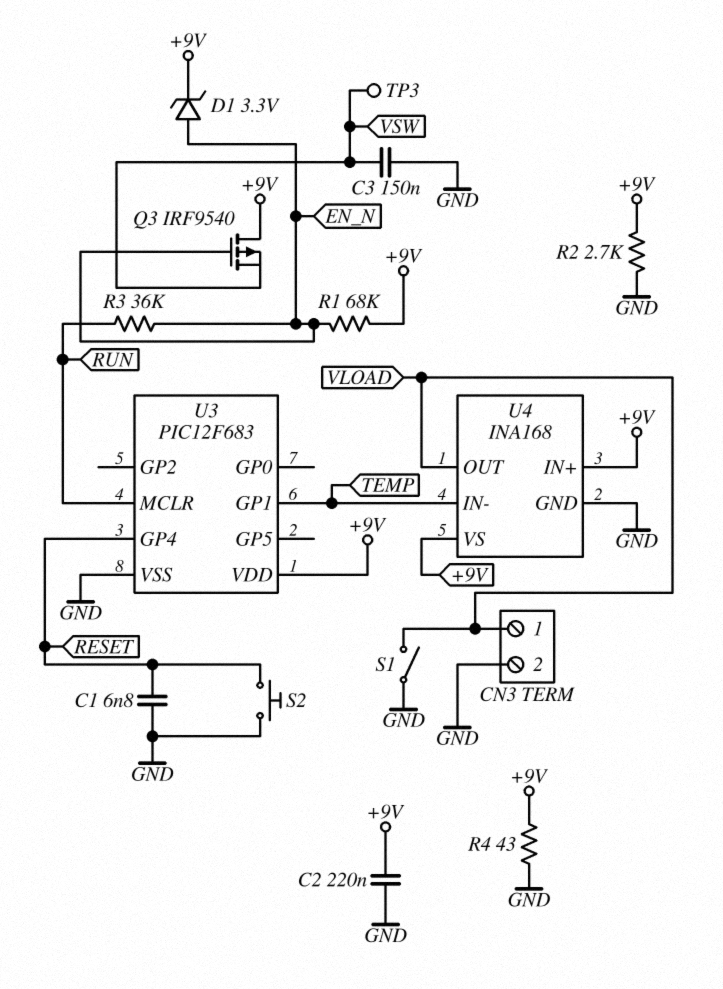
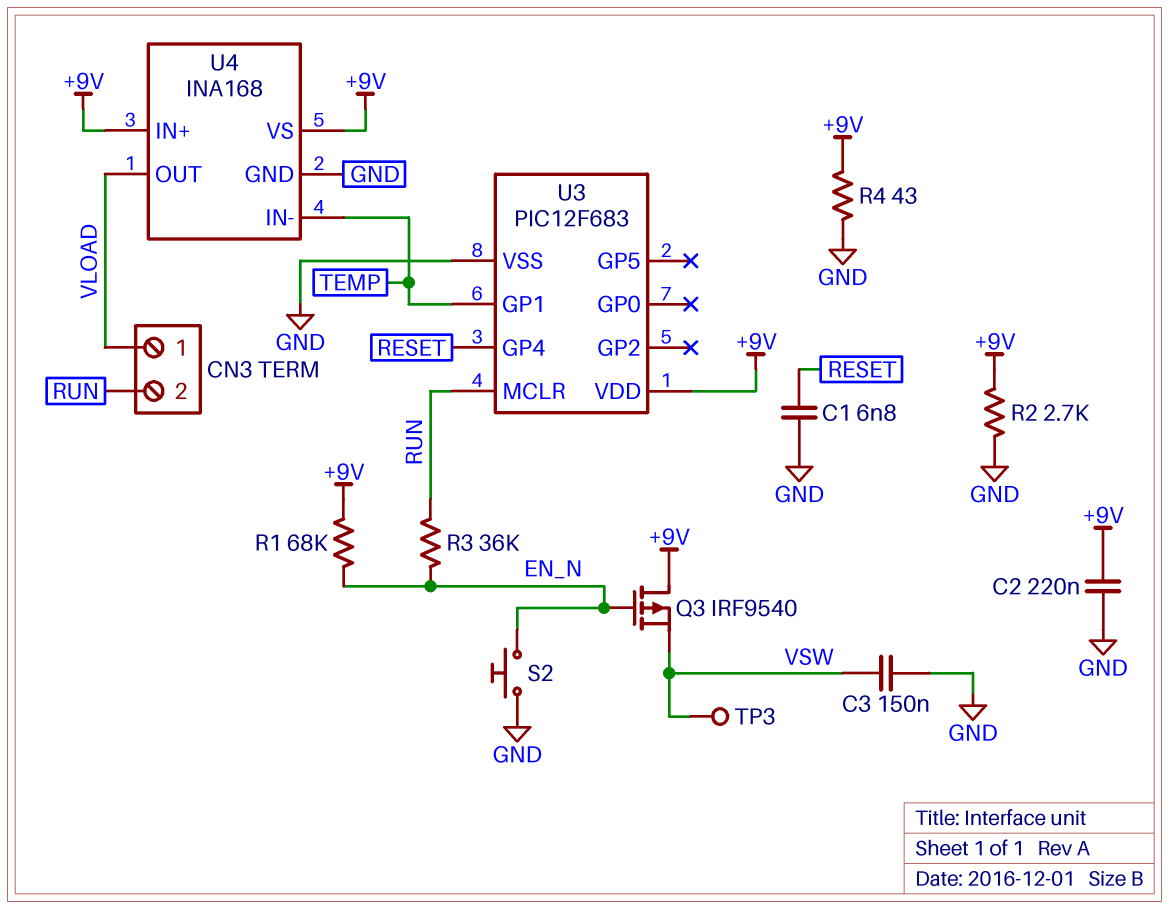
CN3 pin 2: GND -> RUN
D1: zener 3.3V (A EN_N, K +9V) -> none
S1: switch (GND, VLOAD) -> none
S2: button (GND, RESET) -> button (EN_N, GND)

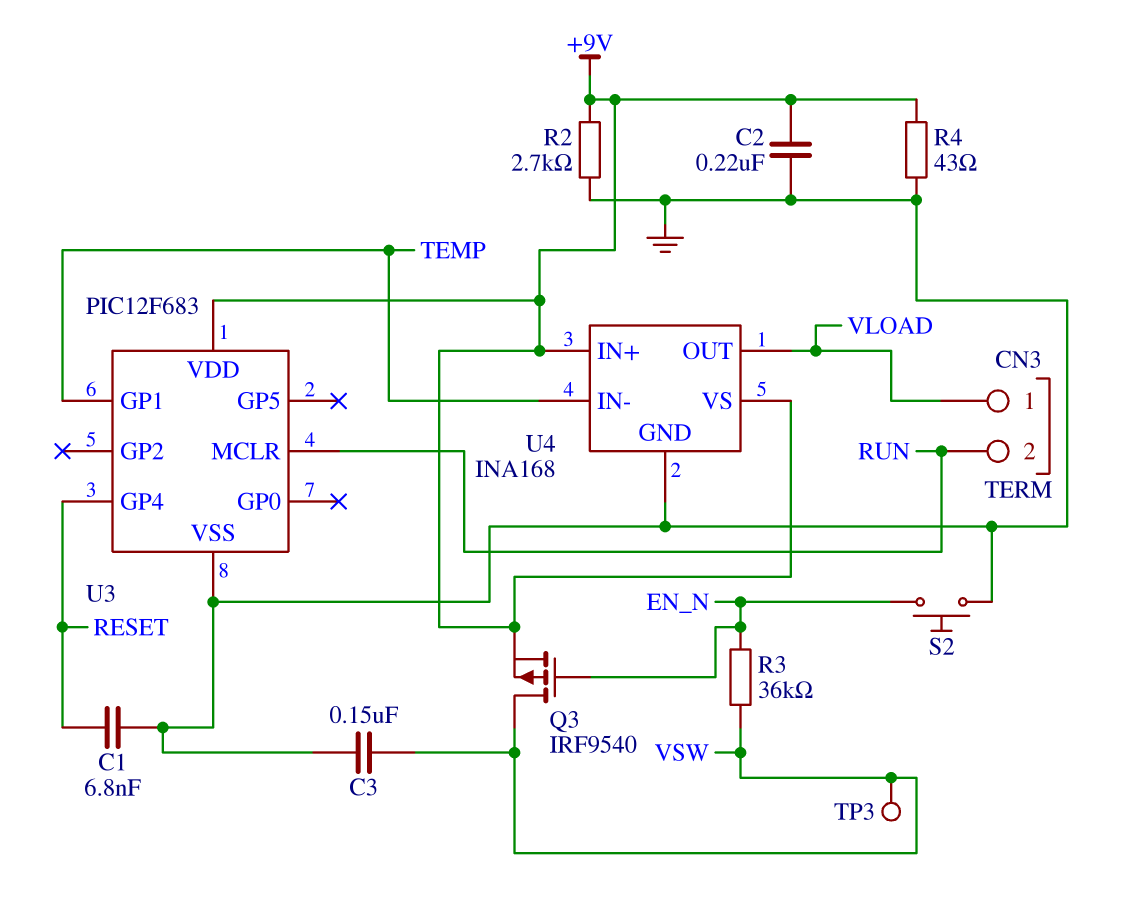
Q3: PMOS IRF9540 (G EN_N, D +9V, S VSW) -> PMOS IRF9540 (G EN_N, D VSW, S +9V)
R1: 68k (+9V, EN_N) -> none
R3: 36k (EN_N, RUN) -> 36k (EN_N, VSW)

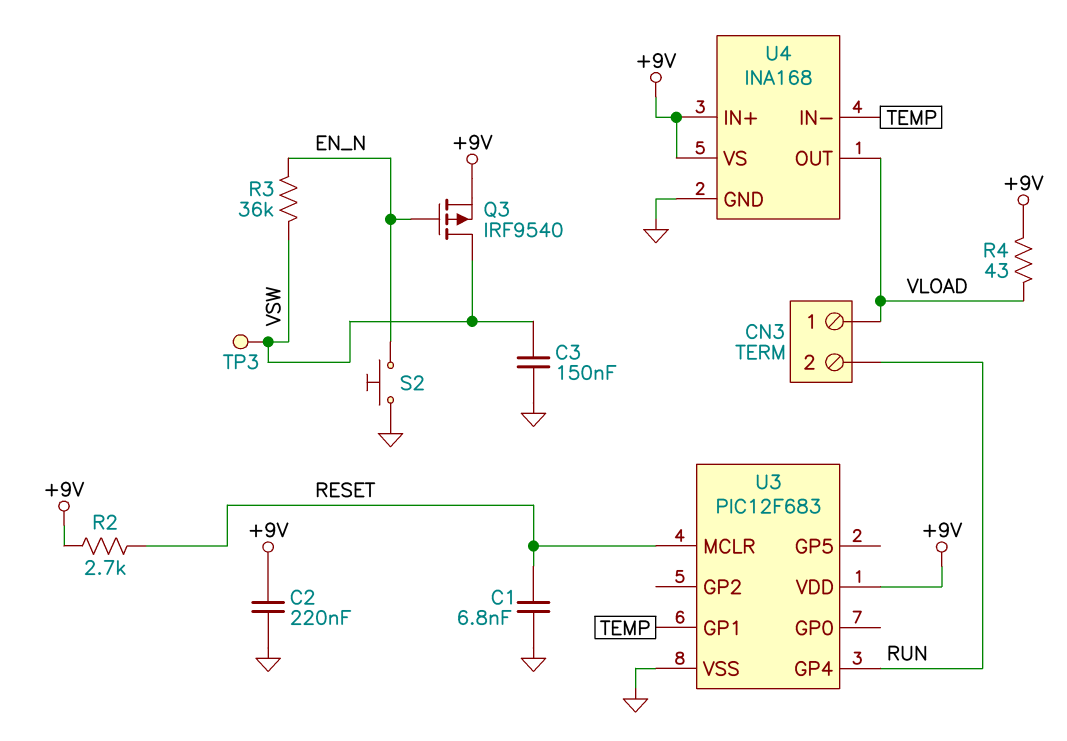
R2: 2.7k (+9V, GND) -> 2.7k (+9V, RESET)
R4: 43 (+9V, GND) -> 43 (+9V, VLOAD)
U3 pin GP4: RESET -> RUN
U3 pin MCLR: RUN -> RESET

